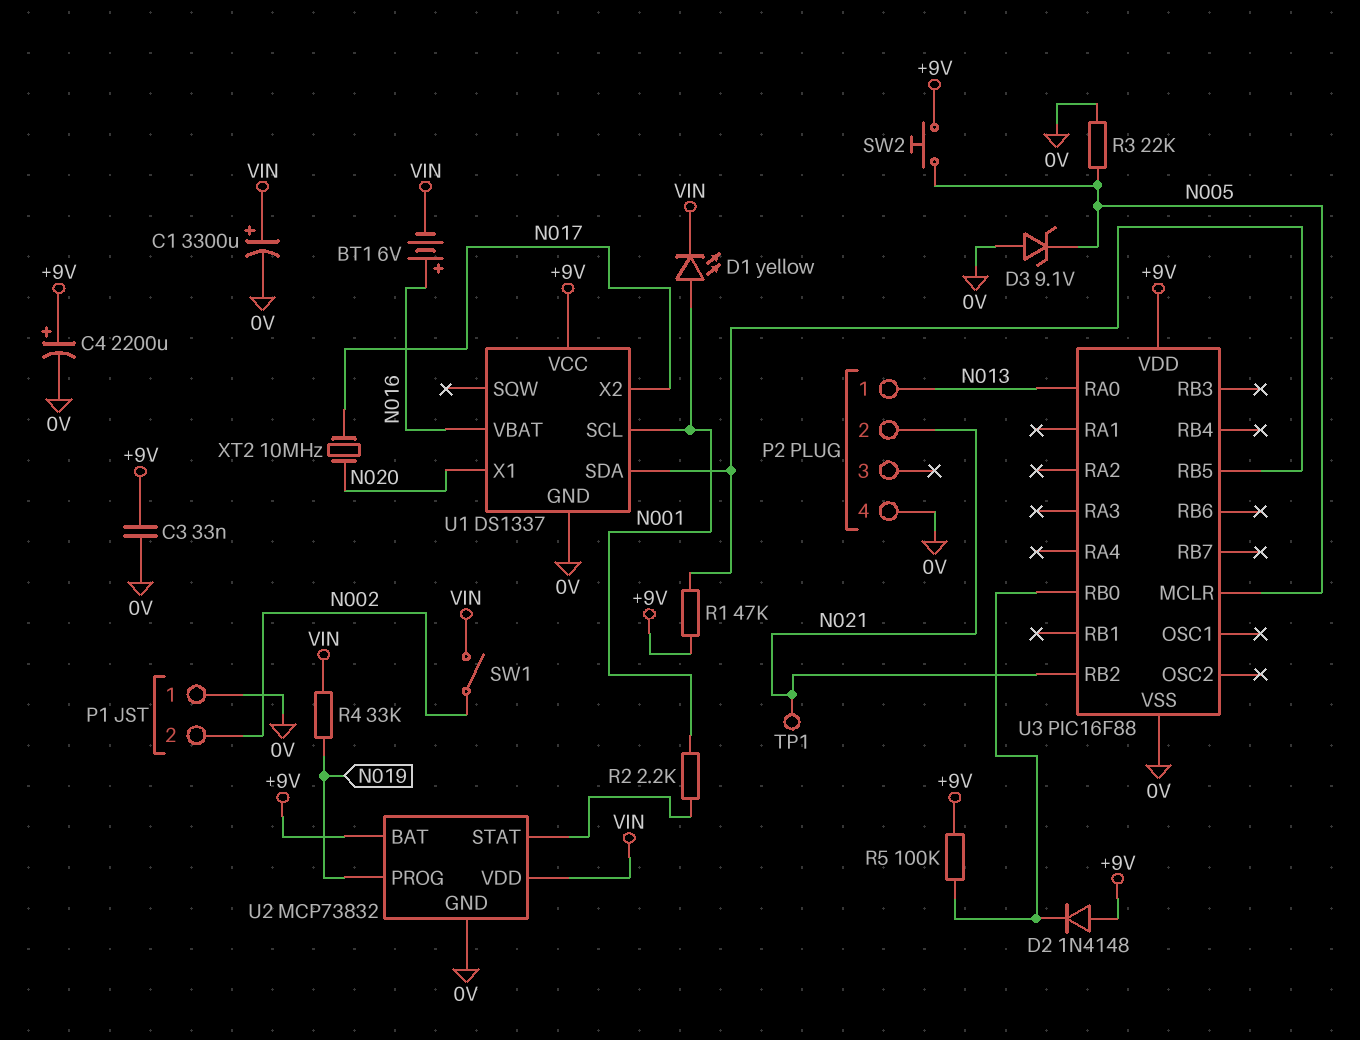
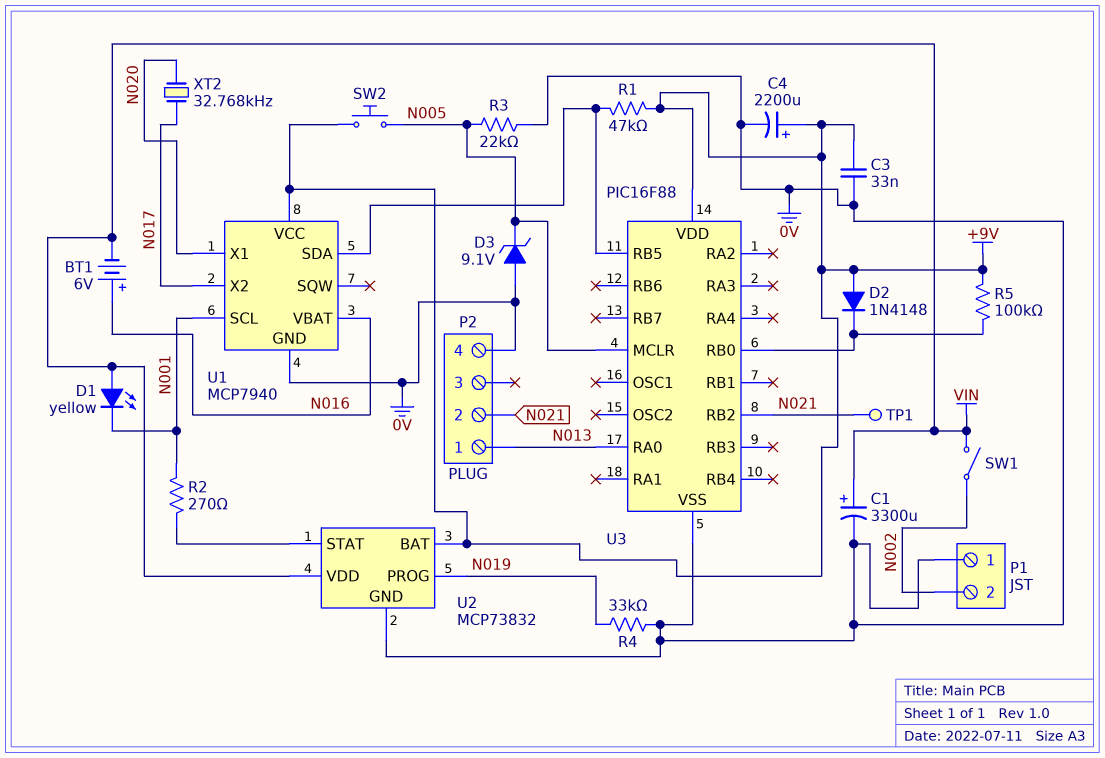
D1: LED yellow (A N001, K VIN) -> LED yellow (A VIN, K N001)
R2: 2.2k (N001, U2/STAT) -> 270 (N001, U2/STAT)
R4: 33k (N019, VIN) -> 33k (0V, N019)
U1: DS1337 -> MCP7940
XT2: 10MHz (N017, N020) -> 32.768kHz (N017, N020)

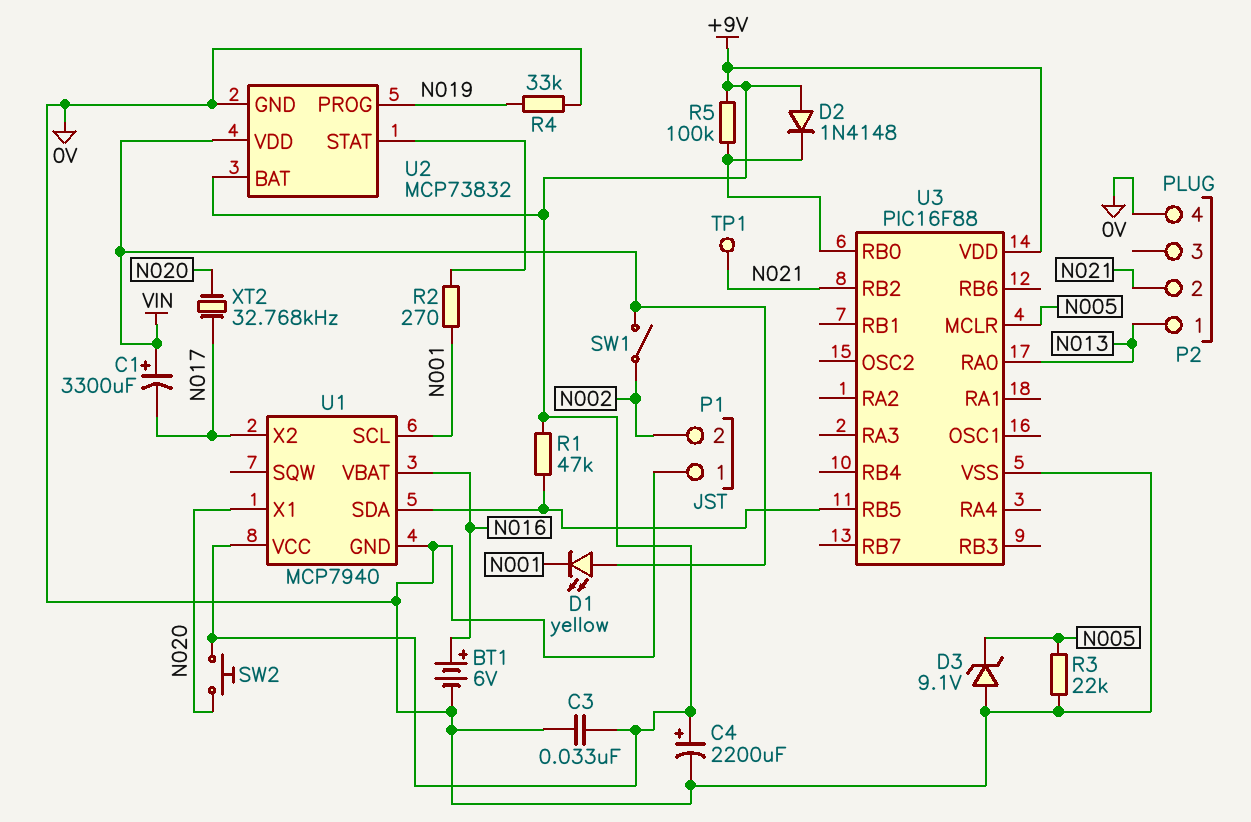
BT1: 6V (plus N016, minus VIN) -> 6V (plus N016, minus 0V)
C1: 3300uF (plus VIN, minus 0V) -> 3300uF (plus VIN, minus N017)
SW2: button (+9V, N005) -> button (+9V, N020)

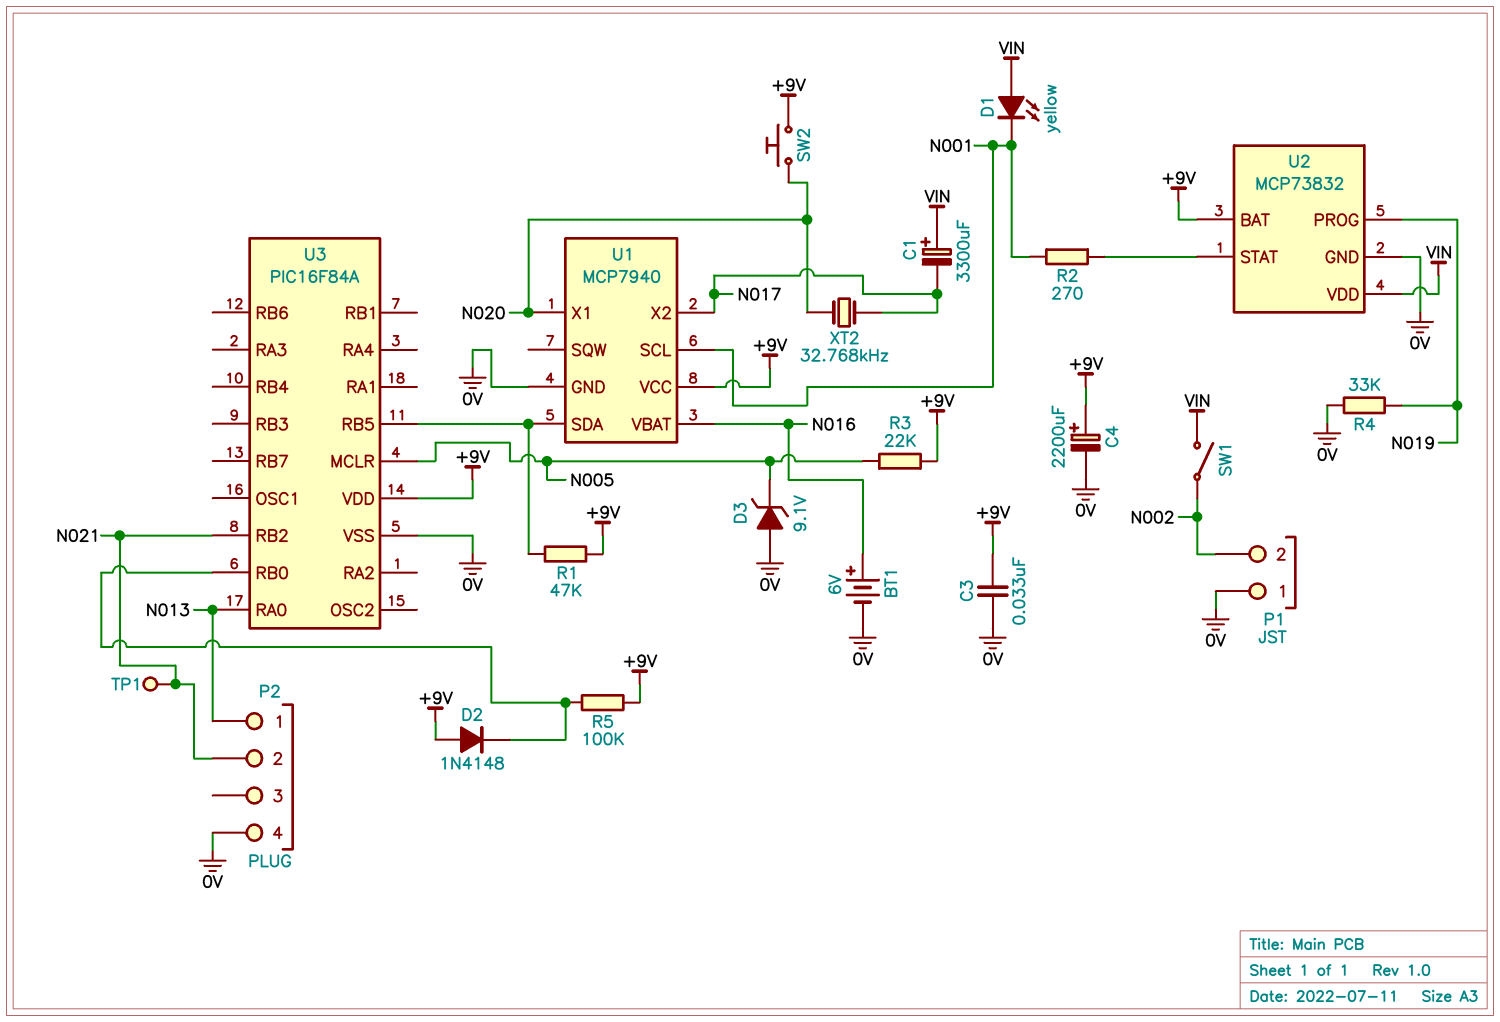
R3: 22k (0V, N005) -> 22k (+9V, N005)
U3: PIC16F88 -> PIC16F84A

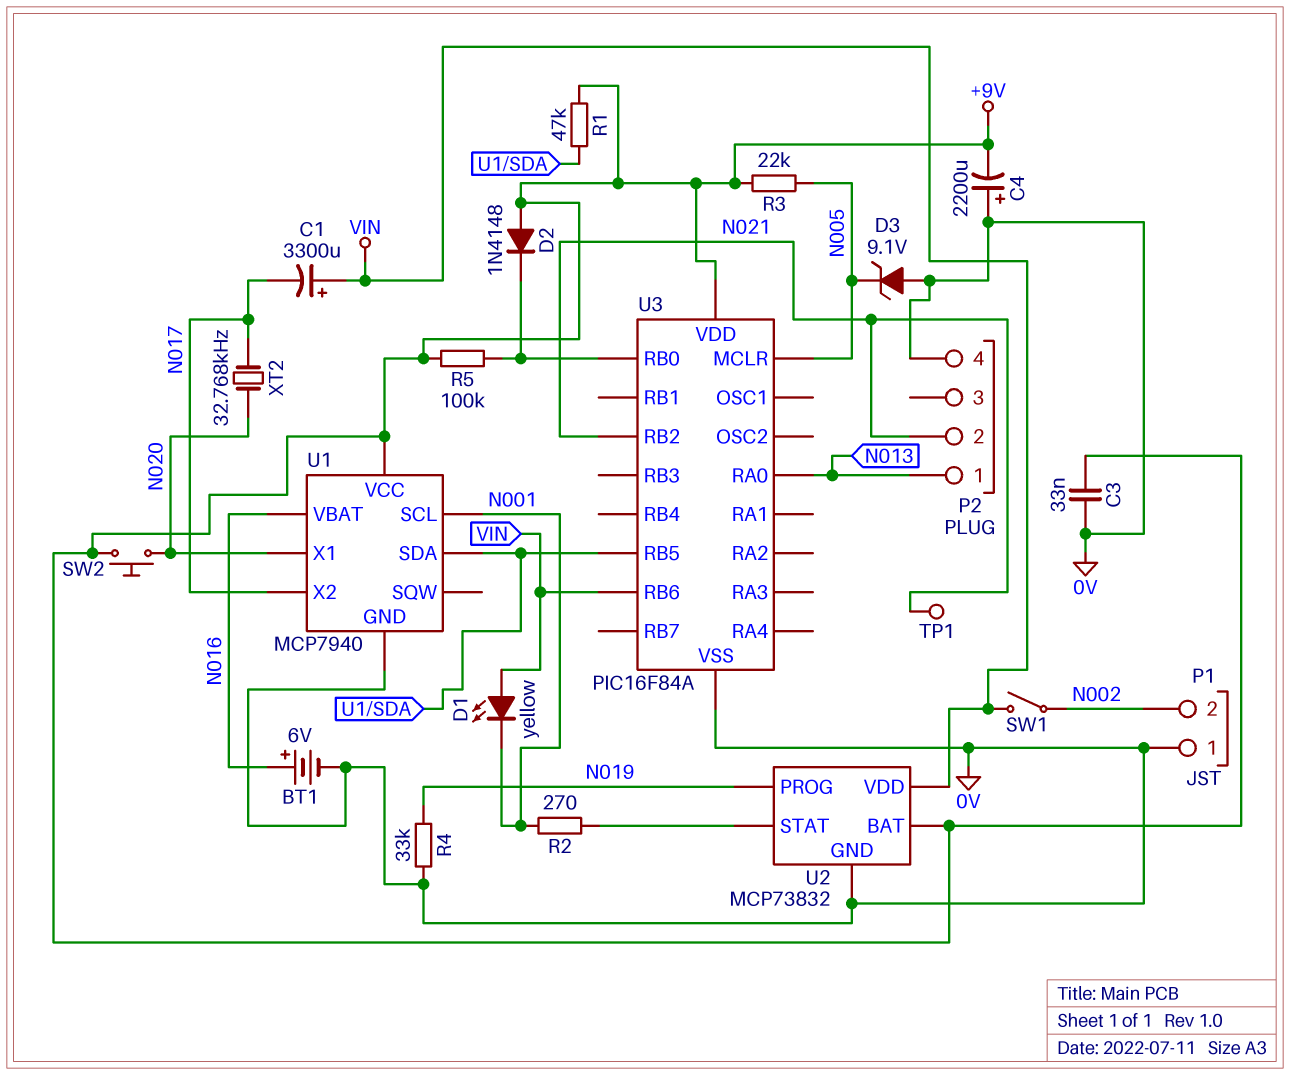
C4: 2200uF (plus +9V, minus 0V) -> 2200uF (plus 0V, minus +9V)
U3 pin RB6: none -> VIN

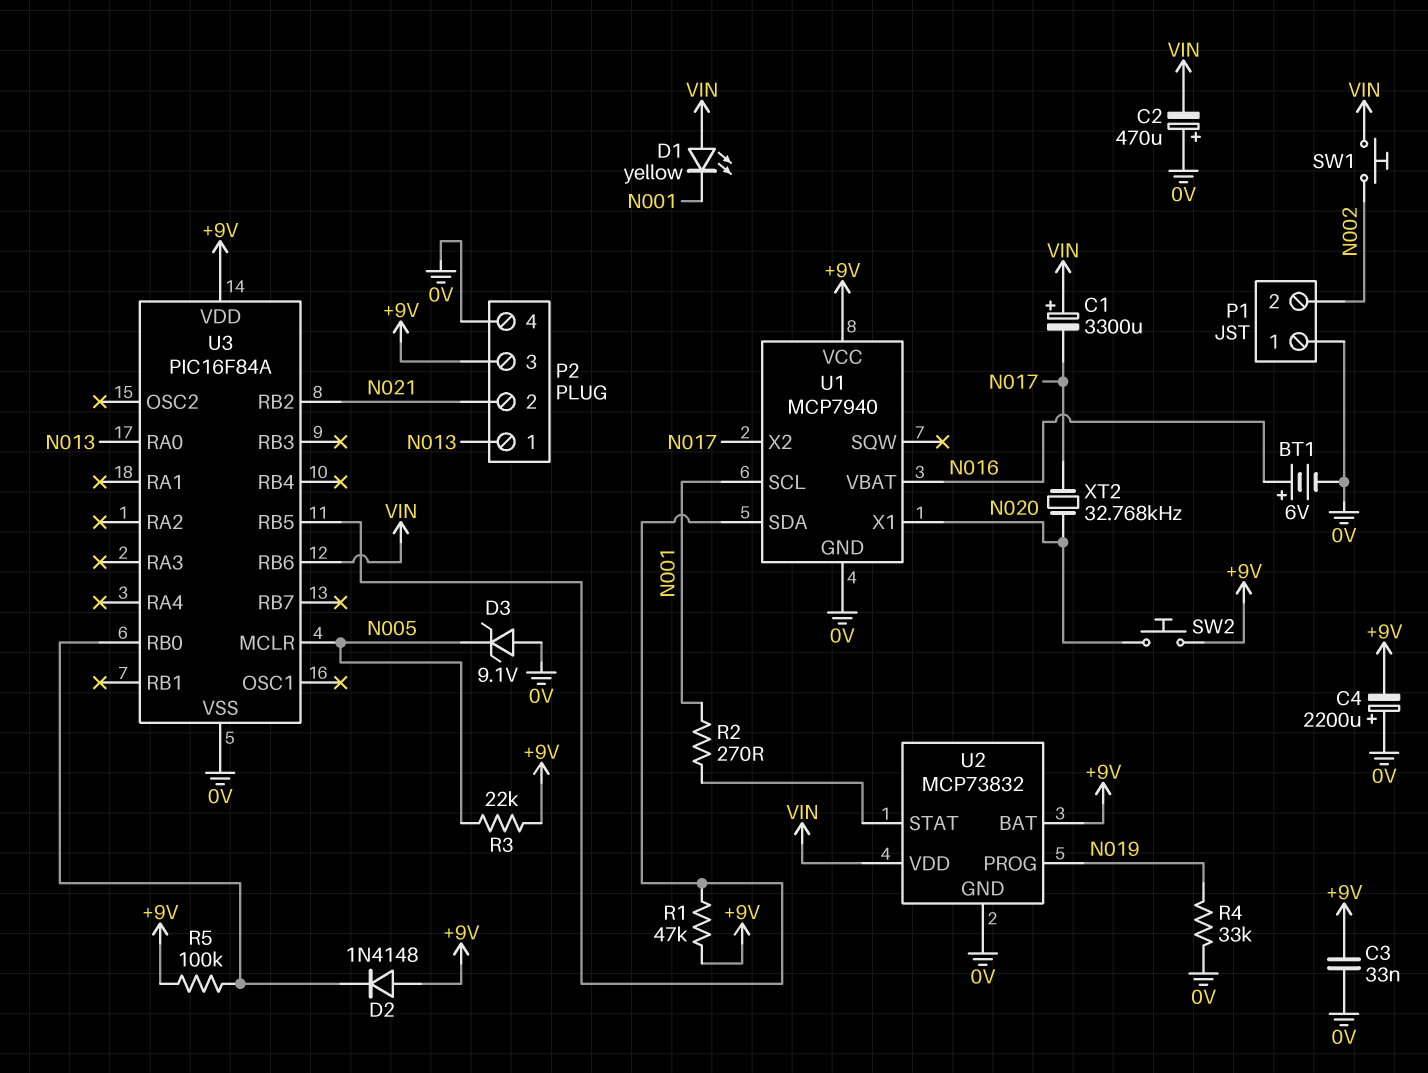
C2: none -> 470uF (plus 0V, minus VIN)
P2 pin 3: none -> +9V
SW1: switch (N002, VIN) -> button (N002, VIN)
TP1: test point (N021) -> none

